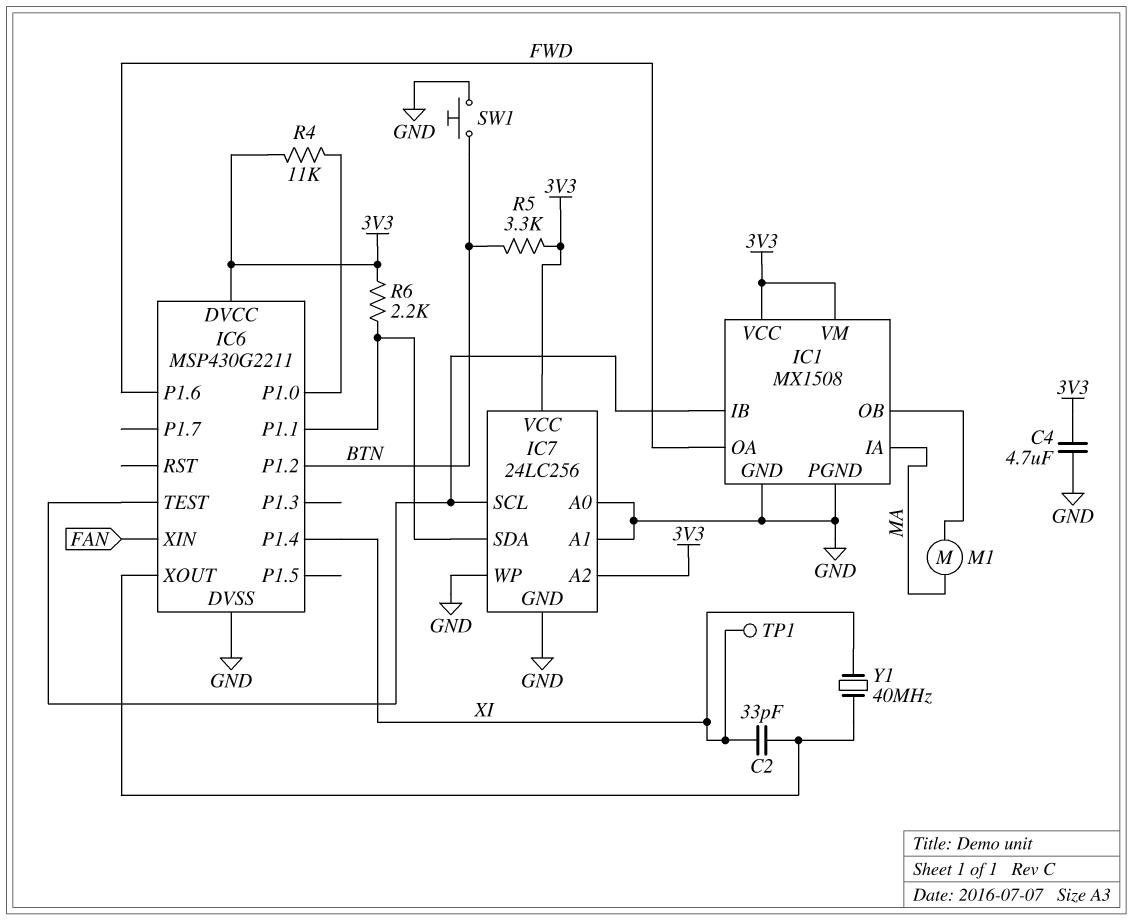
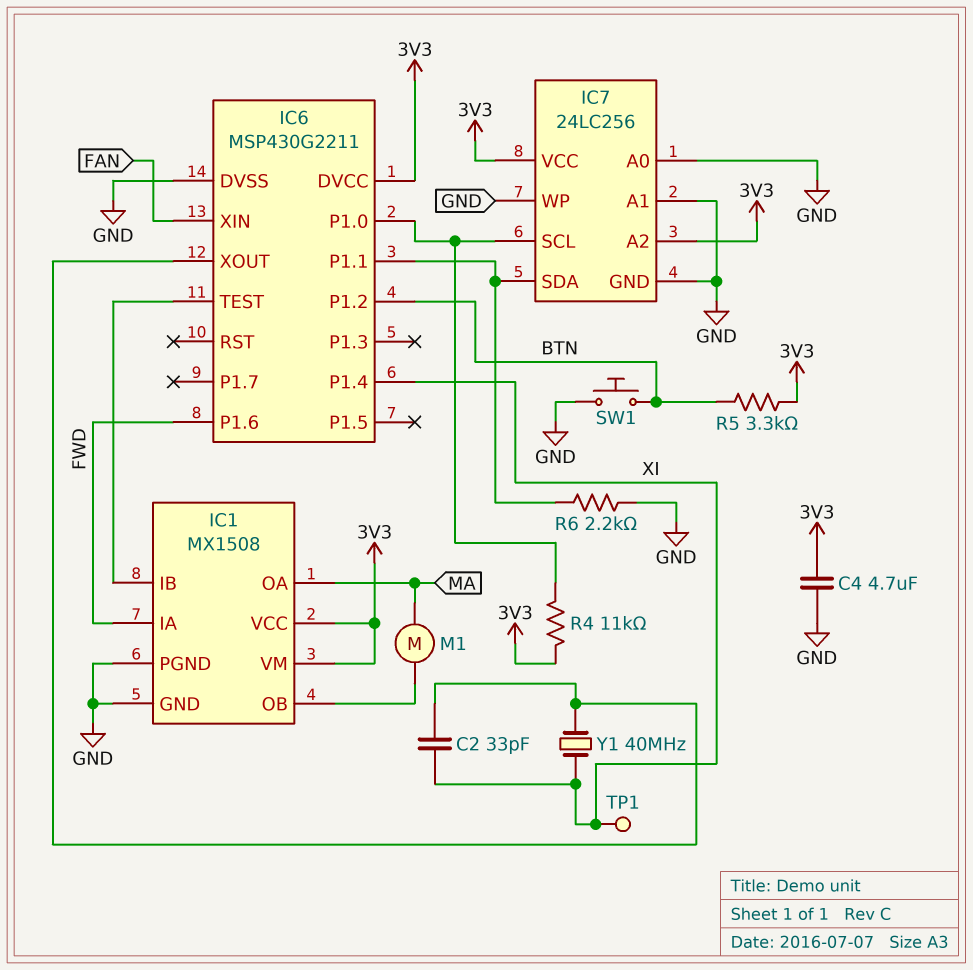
IC1 pin IA: MA -> FWD
IC1 pin OA: FWD -> MA
IC7 pin SCL: IC1/IB -> IC6/P1.0
R6: 2.2k (3V3, IC6/P1.1) -> 2.2k (GND, IC6/P1.1)

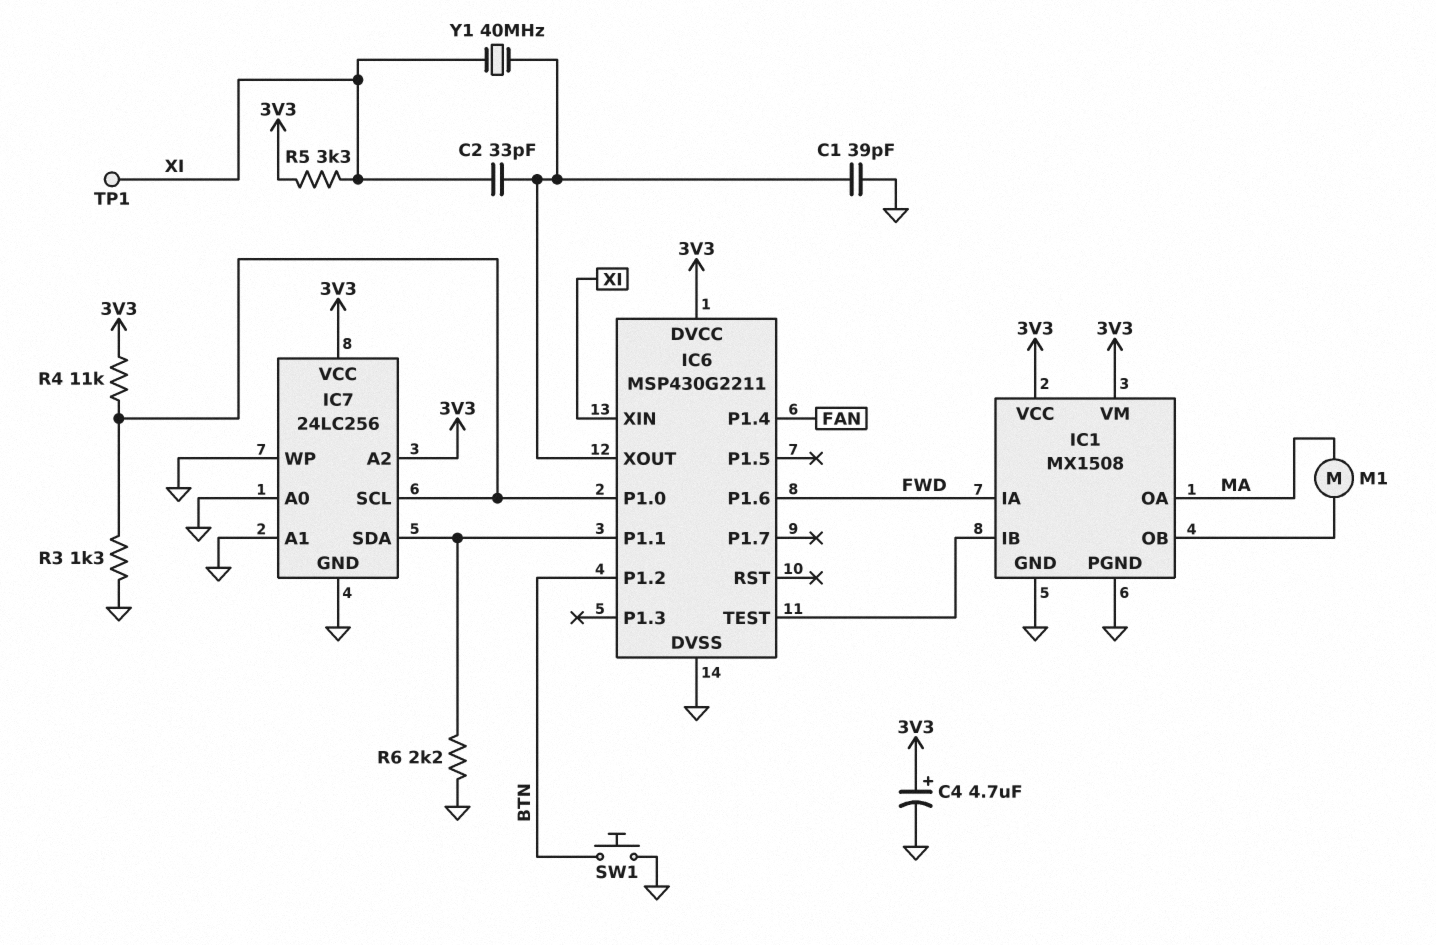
C1: none -> 39pF (GND, IC6/XOUT)
C4: 4.7uF (3V3, GND) -> 4.7uF (plus 3V3, minus GND)
IC6 pin P1.4: XI -> FAN
IC6 pin XIN: FAN -> XI
R3: none -> 1.3k (GND, IC6/P1.0)
R5: 3.3k (3V3, BTN) -> 3.3k (3V3, XI)

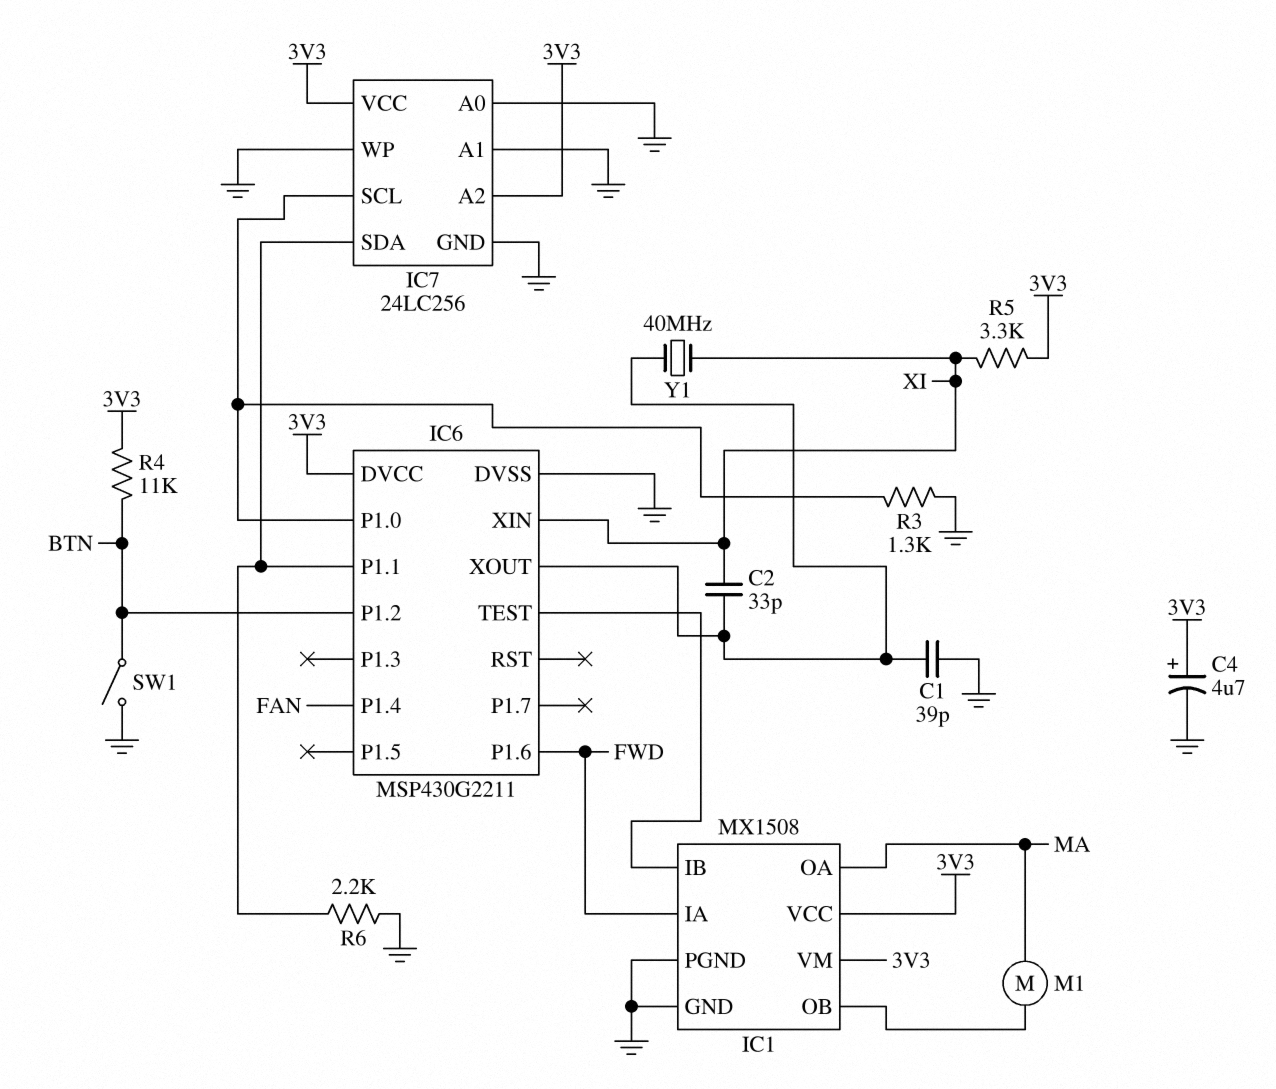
R4: 11k (3V3, IC6/P1.0) -> 11k (3V3, BTN)
SW1: button (BTN, GND) -> switch (BTN, GND)
TP1: test point (XI) -> none

